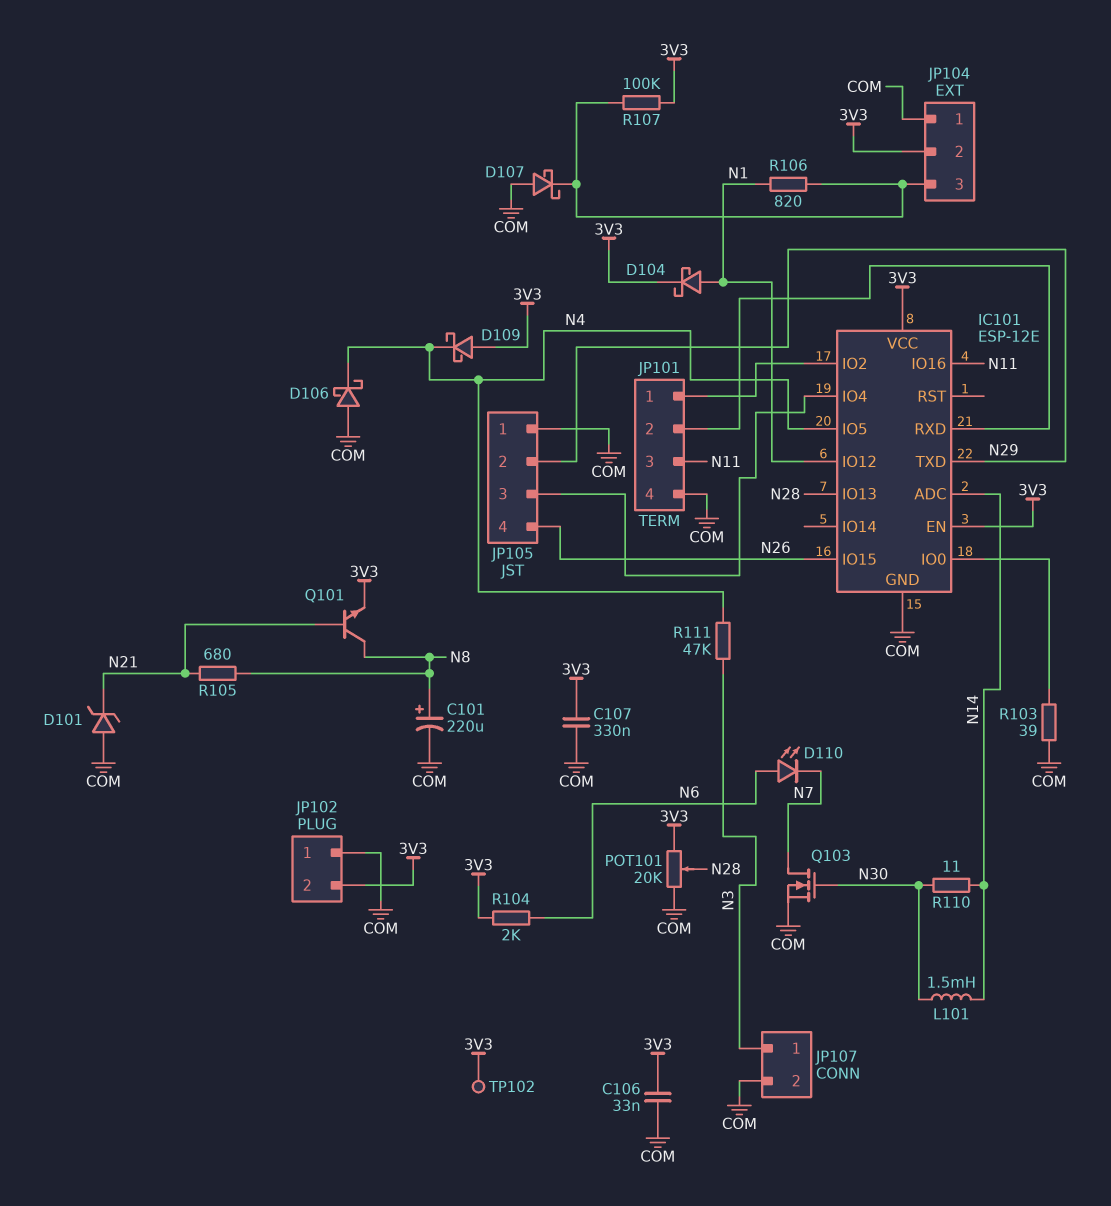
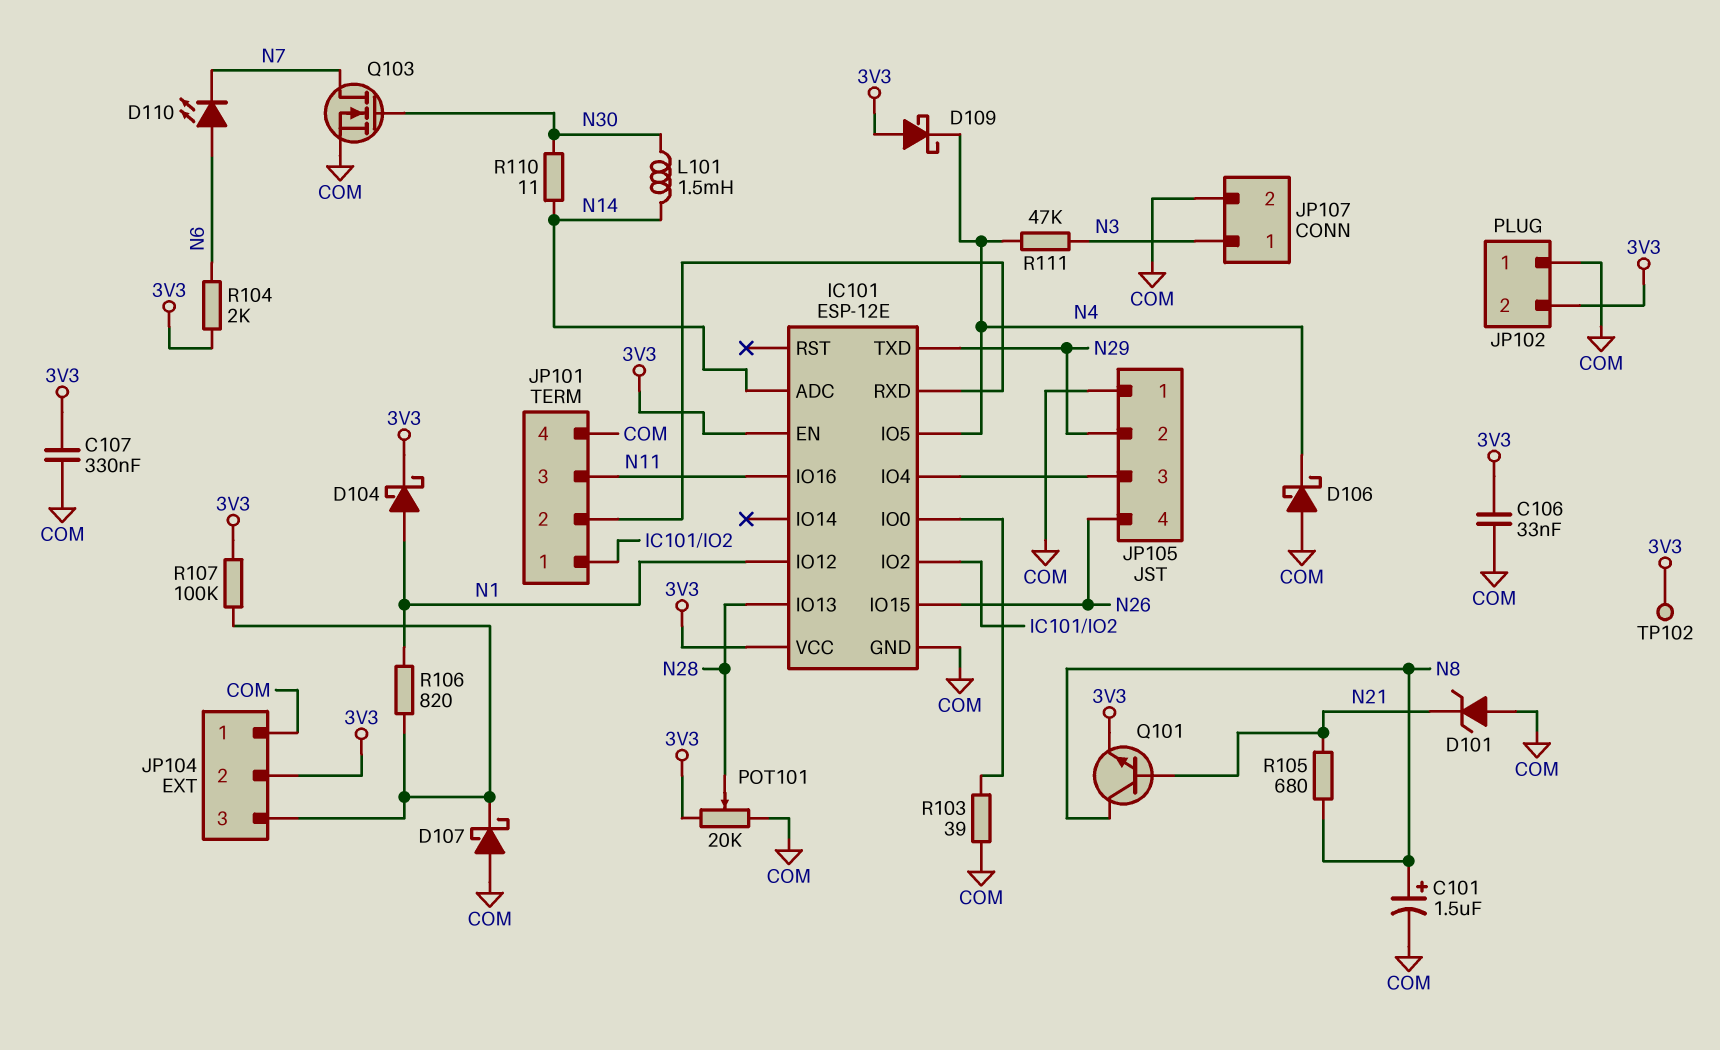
C101: 220uF (plus N8, minus COM) -> 1.5uF (plus N8, minus COM)

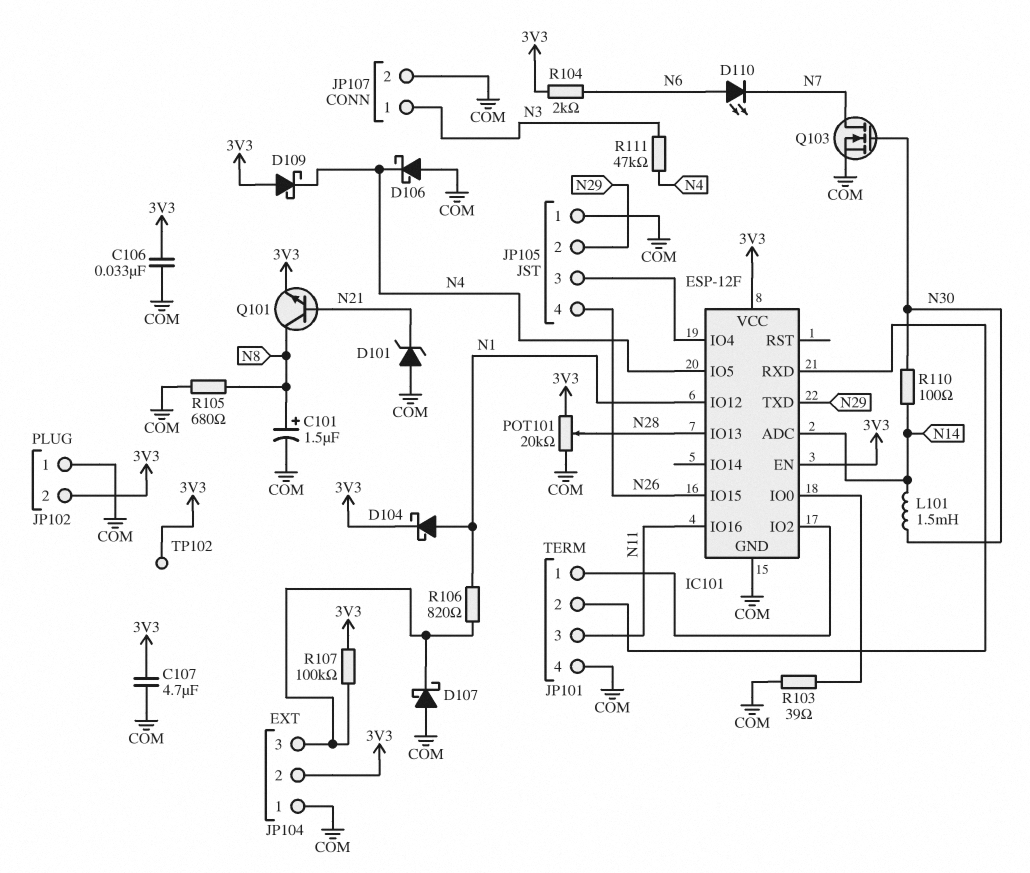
C107: 330nF (3V3, COM) -> 4.7uF (3V3, COM)
IC101: ESP-12E -> ESP-12F
R105: 680 (N8, N21) -> 680 (COM, N8)
R110: 11 (N14, N30) -> 100 (N14, N30)

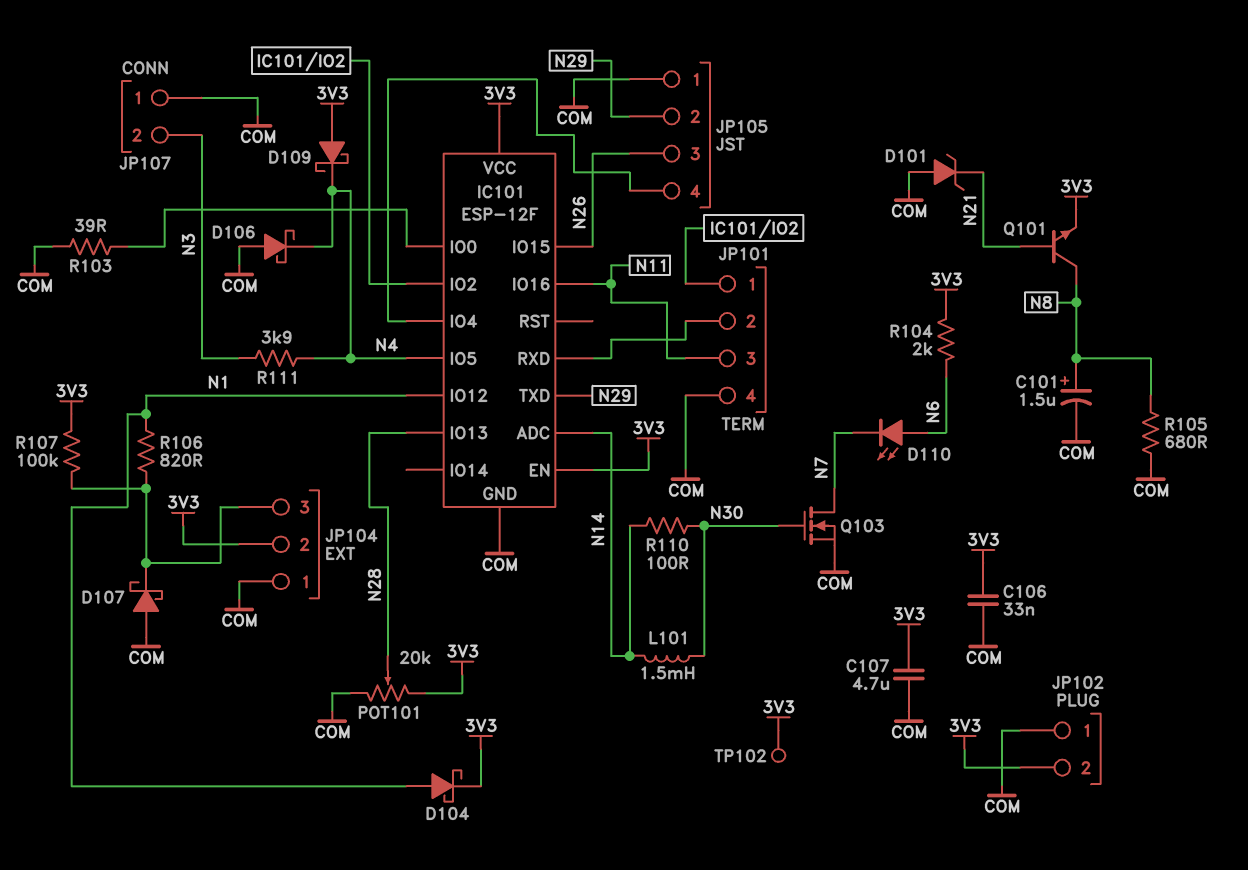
JP105 pin 3: IC101/IO4 -> N26
JP105 pin 4: N26 -> IC101/IO4
JP107 pin 1: N3 -> COM
JP107 pin 2: COM -> N3
R111: 47k (N3, N4) -> 3.9k (N3, N4)

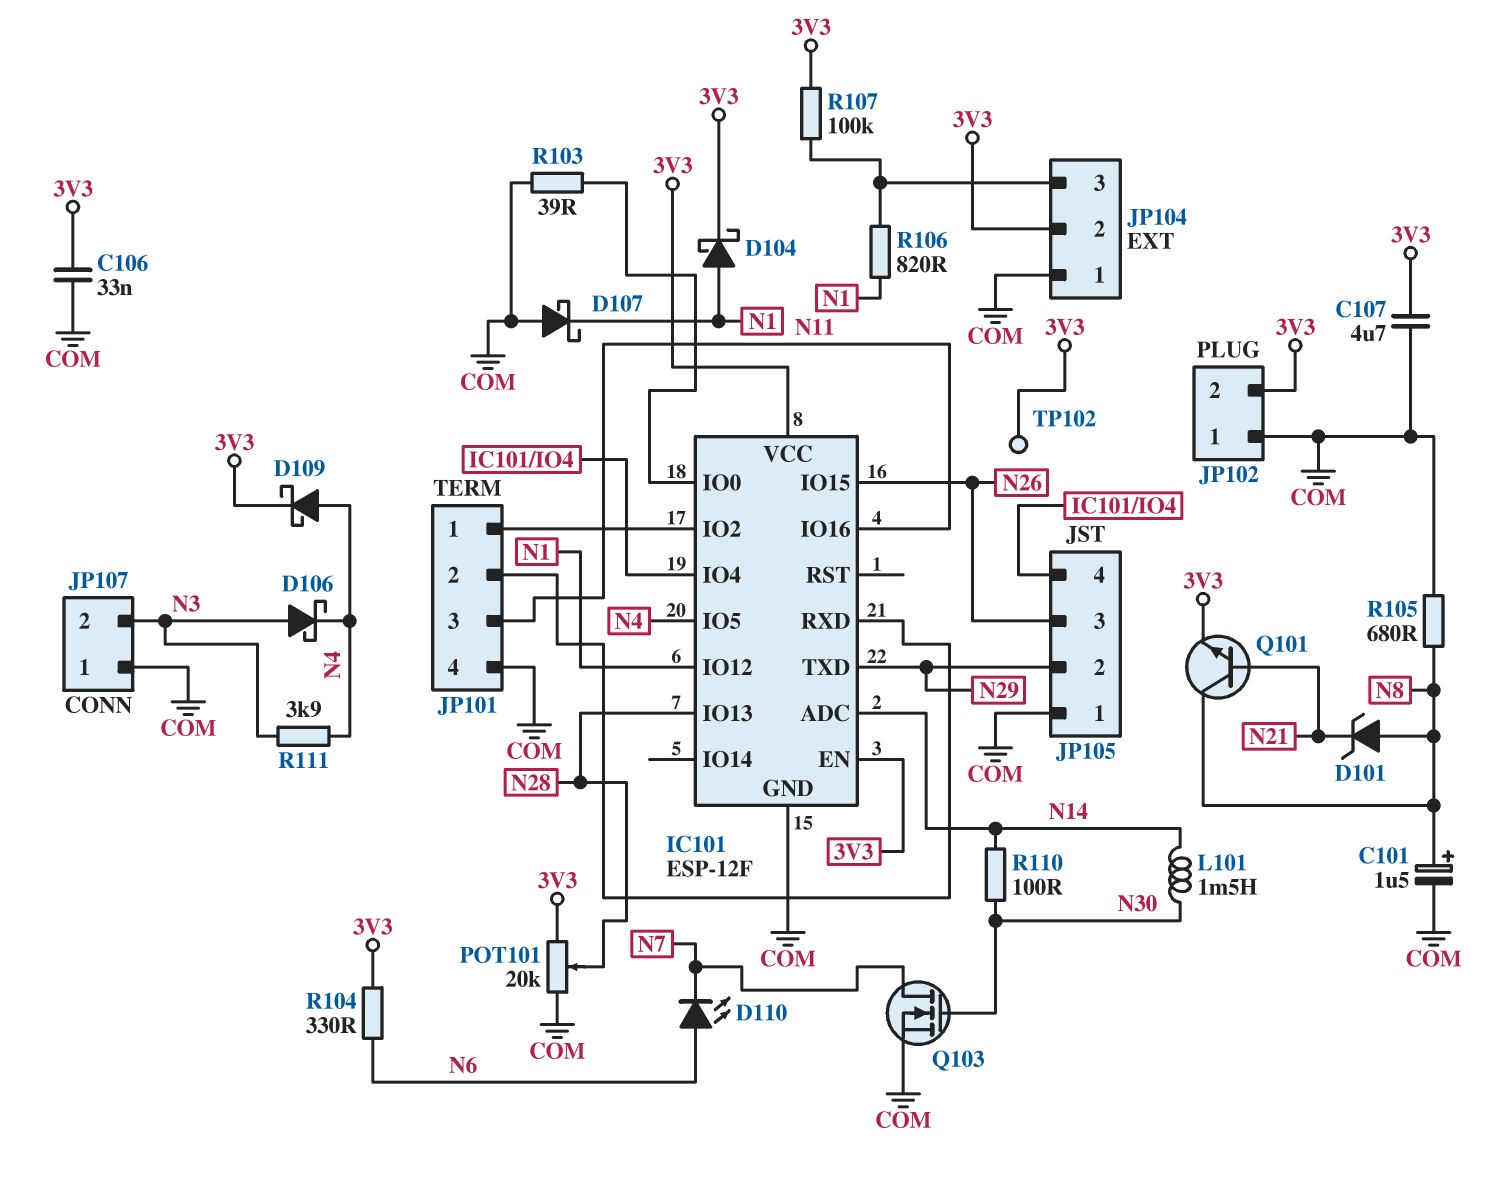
D101: zener (A COM, K N21) -> zener (A N8, K N21)
D106: schottky (A COM, K N4) -> schottky (A N3, K N4)
D107: schottky (A COM, K JP104/3) -> schottky (A COM, K N1)
D109: schottky (A 3V3, K N4) -> schottky (A N4, K 3V3)
R104: 2k (3V3, N6) -> 330 (3V3, N6)

